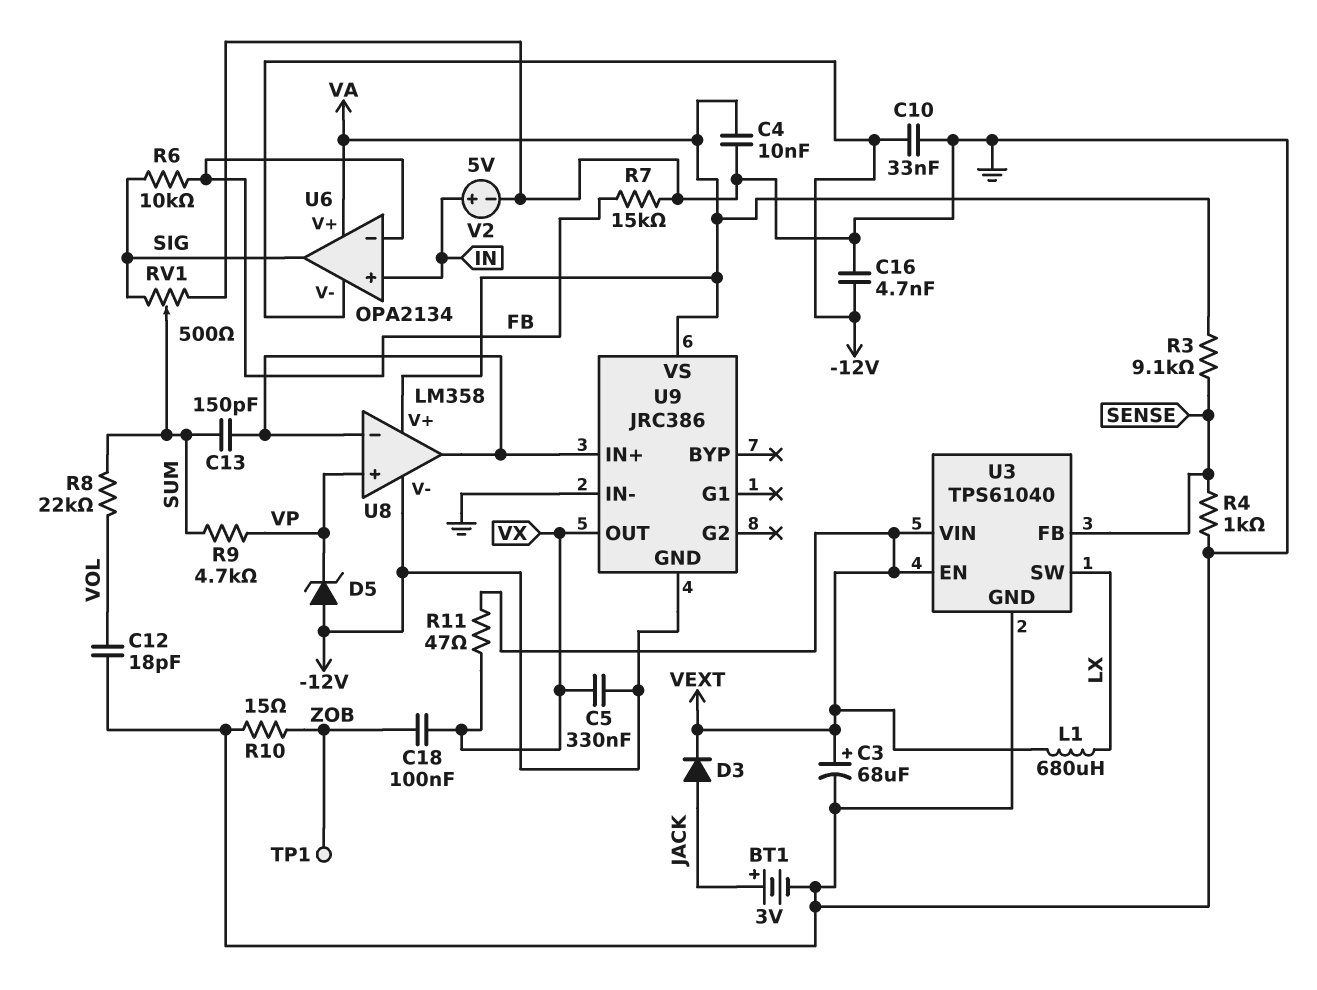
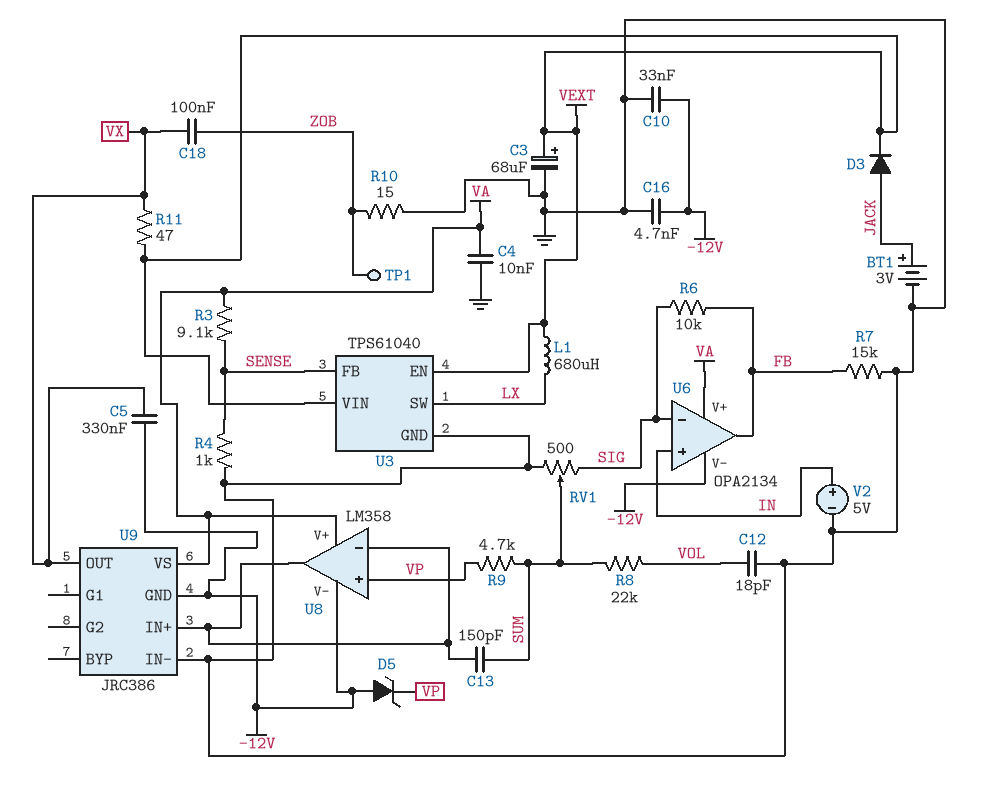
U6 pin in-: FB -> SIG
U6 pin out: SIG -> FB

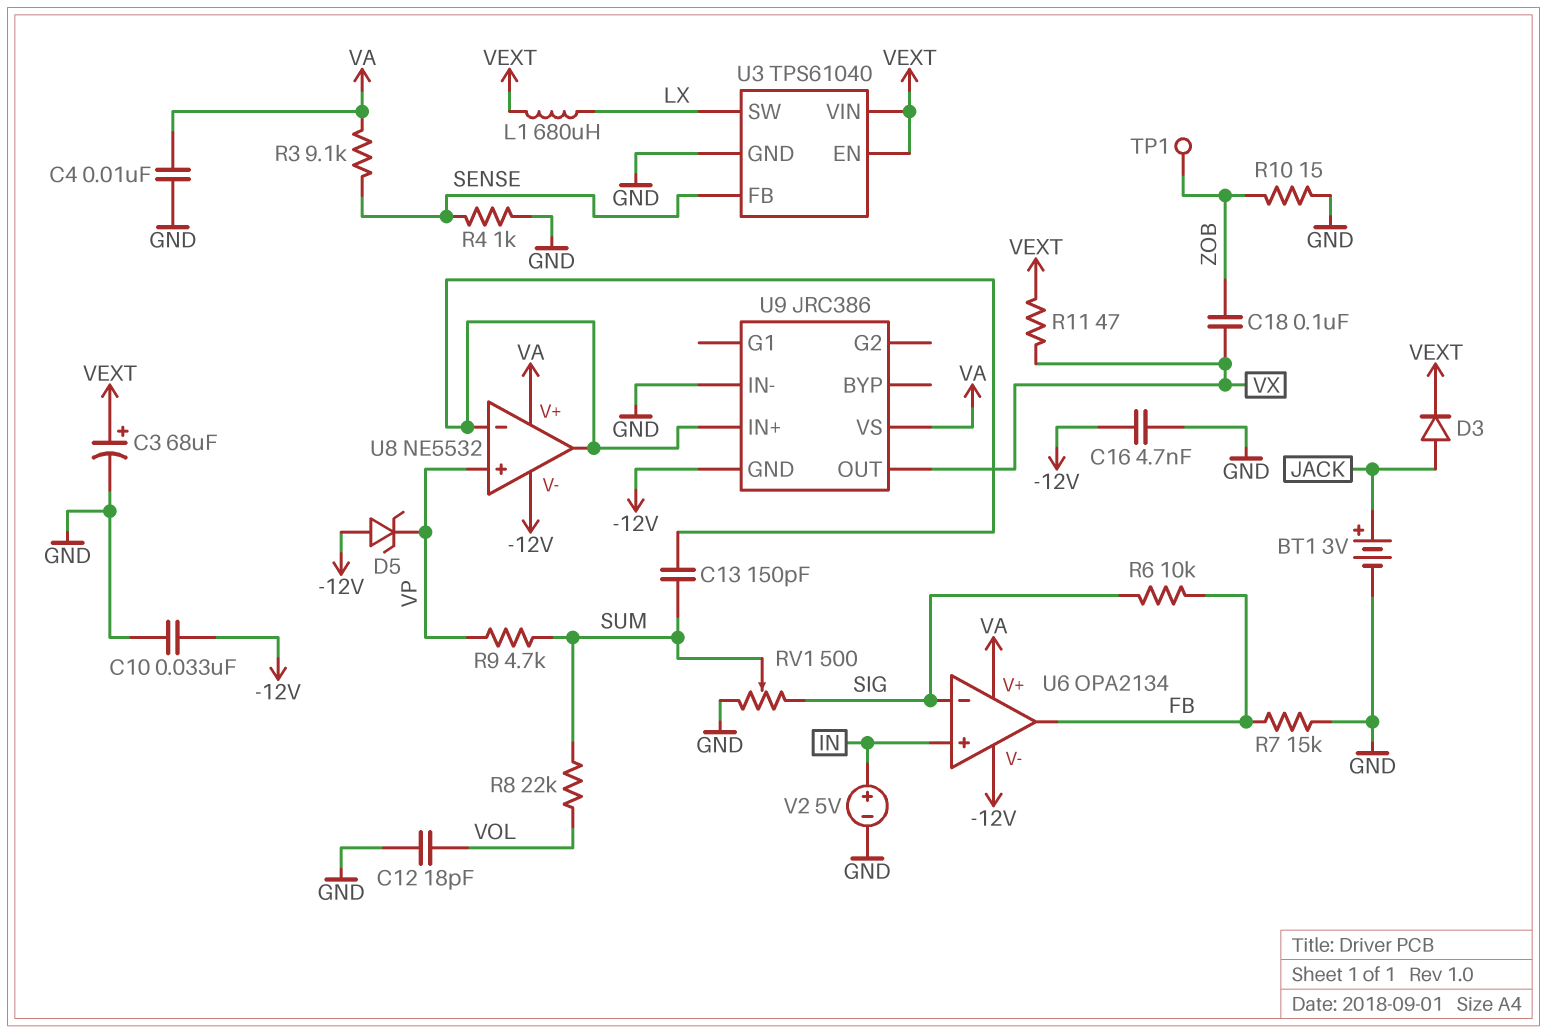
C5: 330nF (-12V, VX) -> none
U8: LM358 -> NE5532

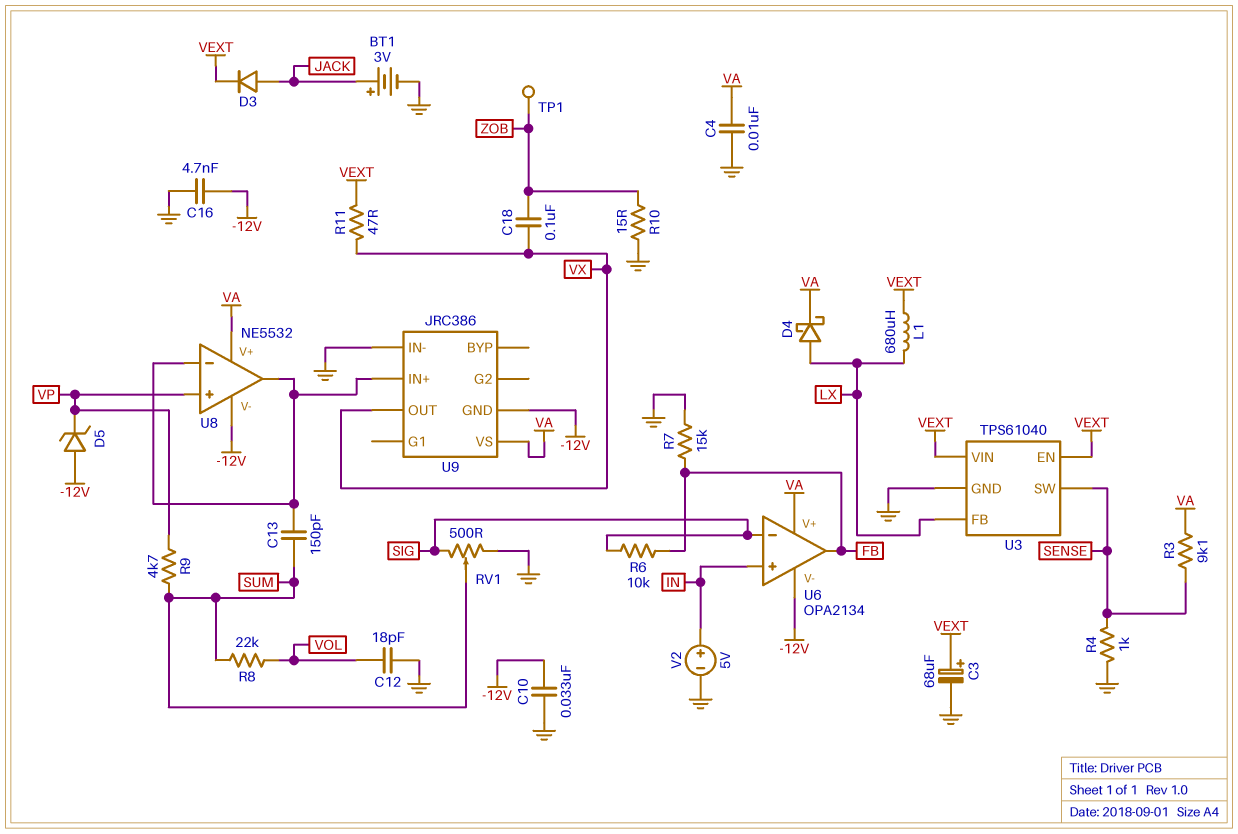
D4: none -> schottky (A LX, K VA)
U3 pin FB: SENSE -> LX
U3 pin SW: LX -> SENSE

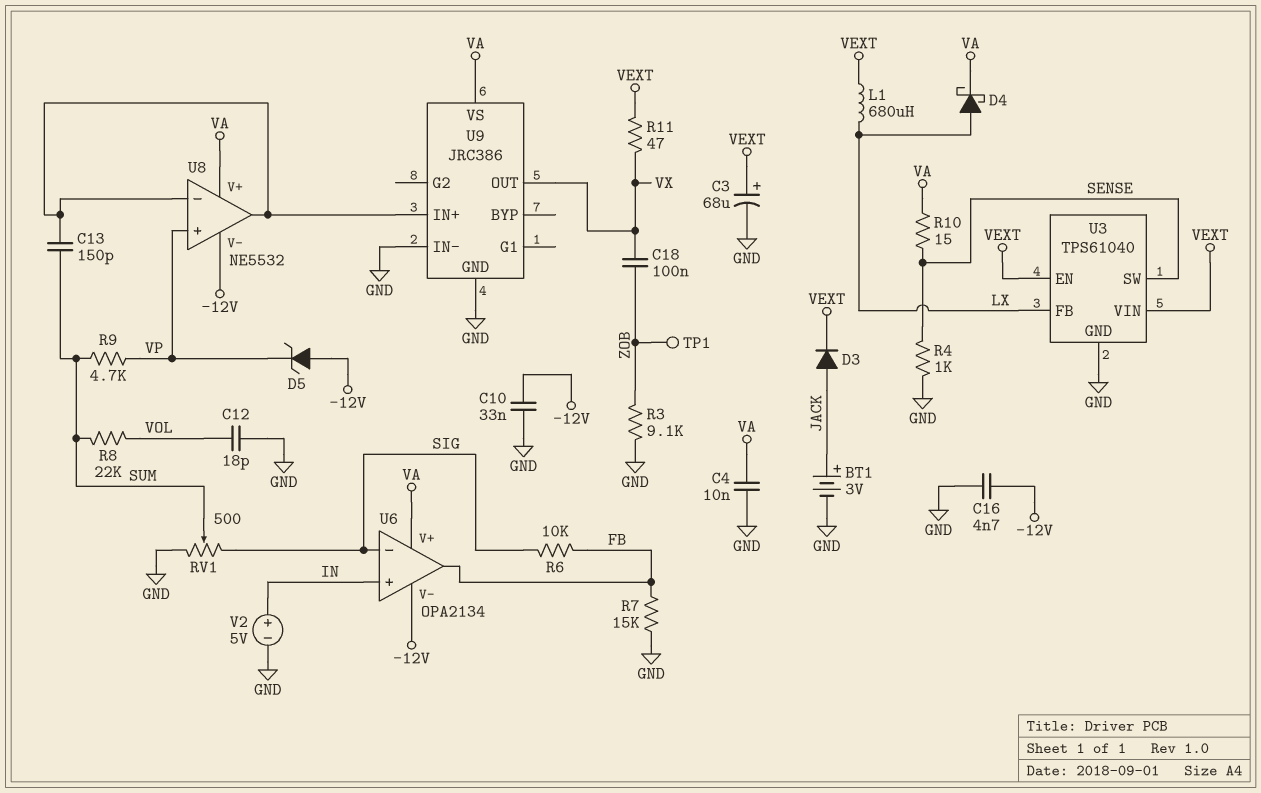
R3: 9.1k (SENSE, VA) -> 9.1k (GND, ZOB)
R10: 15 (GND, ZOB) -> 15 (SENSE, VA)
U9 pin GND: -12V -> GND

